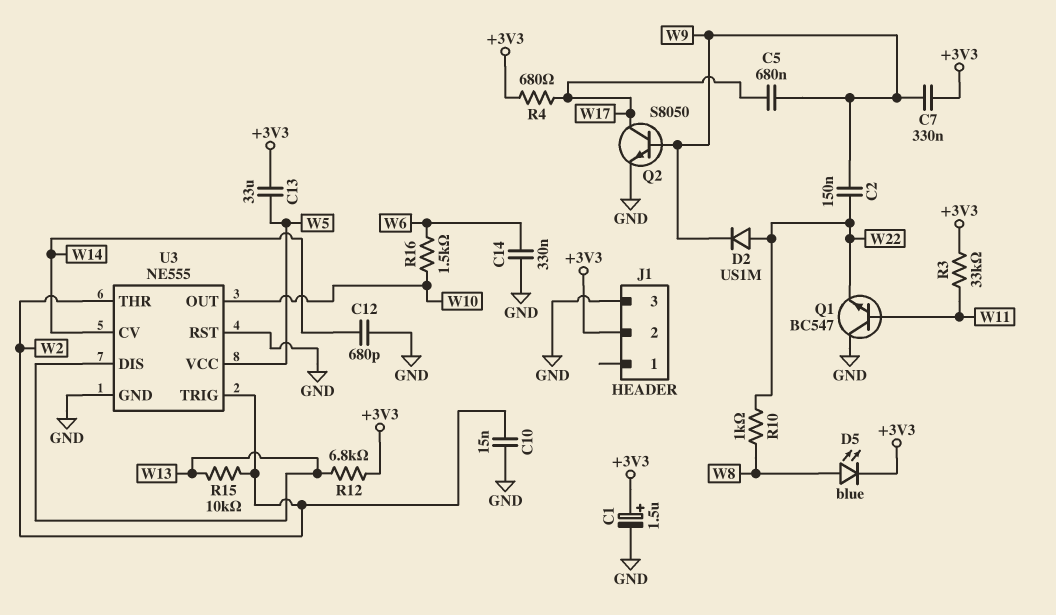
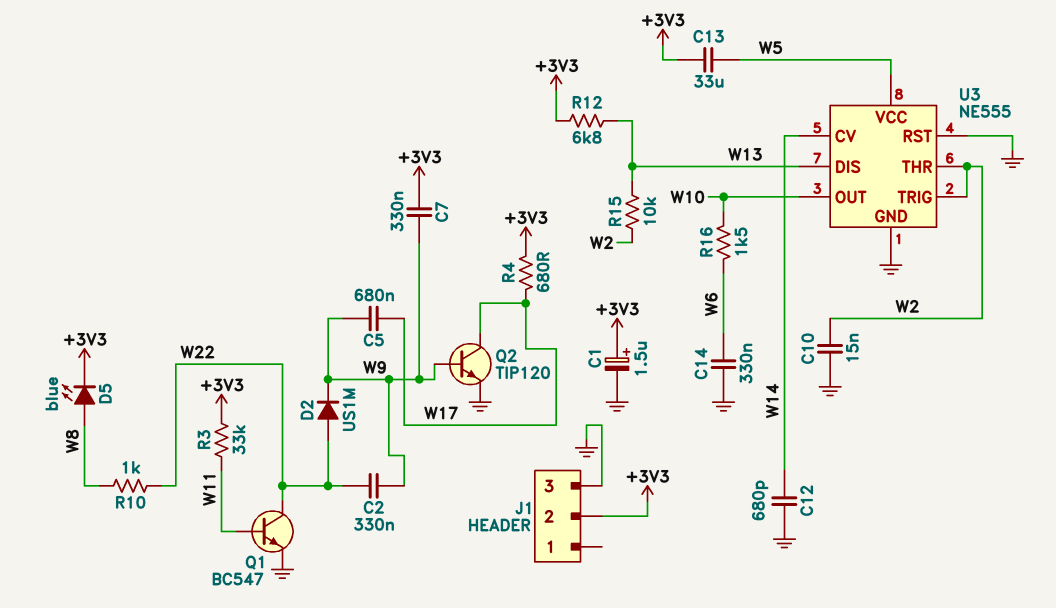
C2: 150nF (W9, W22) -> 330nF (W9, W22)
Q1: NPN BC547 (B W11, C GND, E W22) -> NPN BC547 (B W11, C W22, E GND)
Q2: NPN S8050 (B W9, C W17, E GND) -> NPN TIP120 (B W9, C W17, E GND)

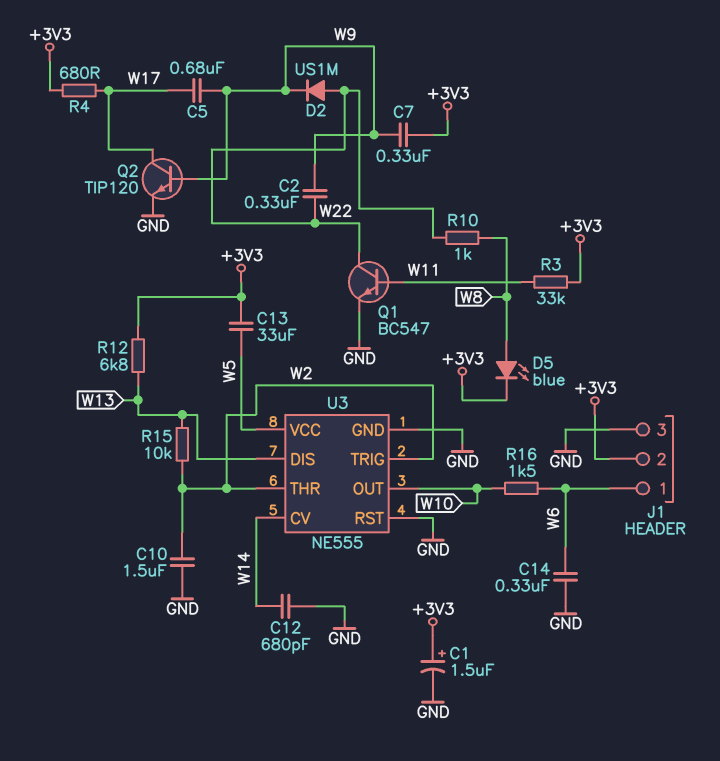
C10: 15nF (GND, W2) -> 1.5uF (GND, W2)
J1 pin 1: none -> W6

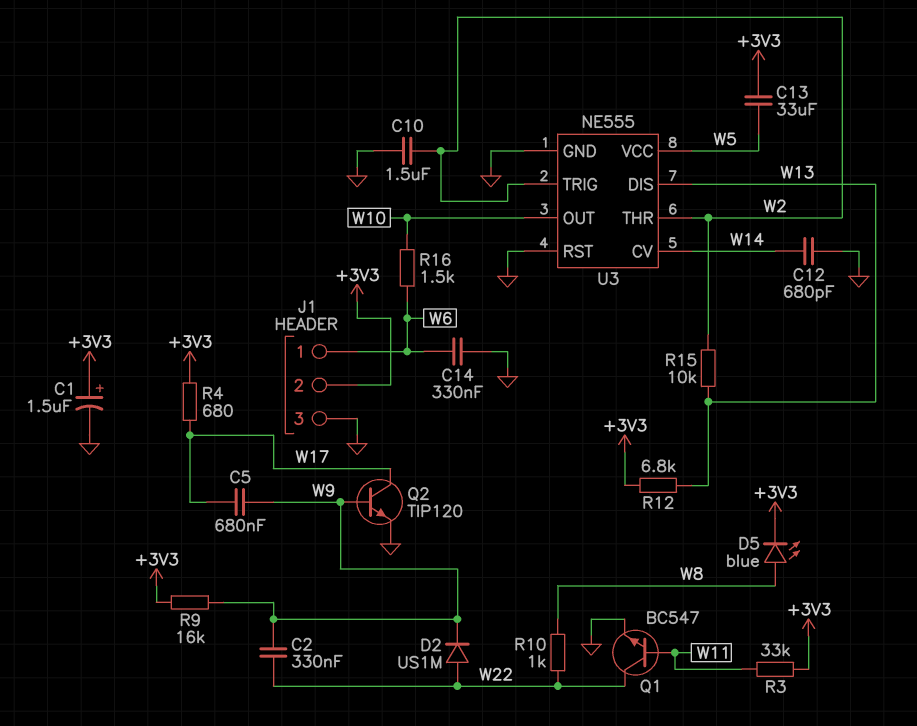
C7: 330nF (+3V3, W9) -> none
R9: none -> 16k (+3V3, W9)

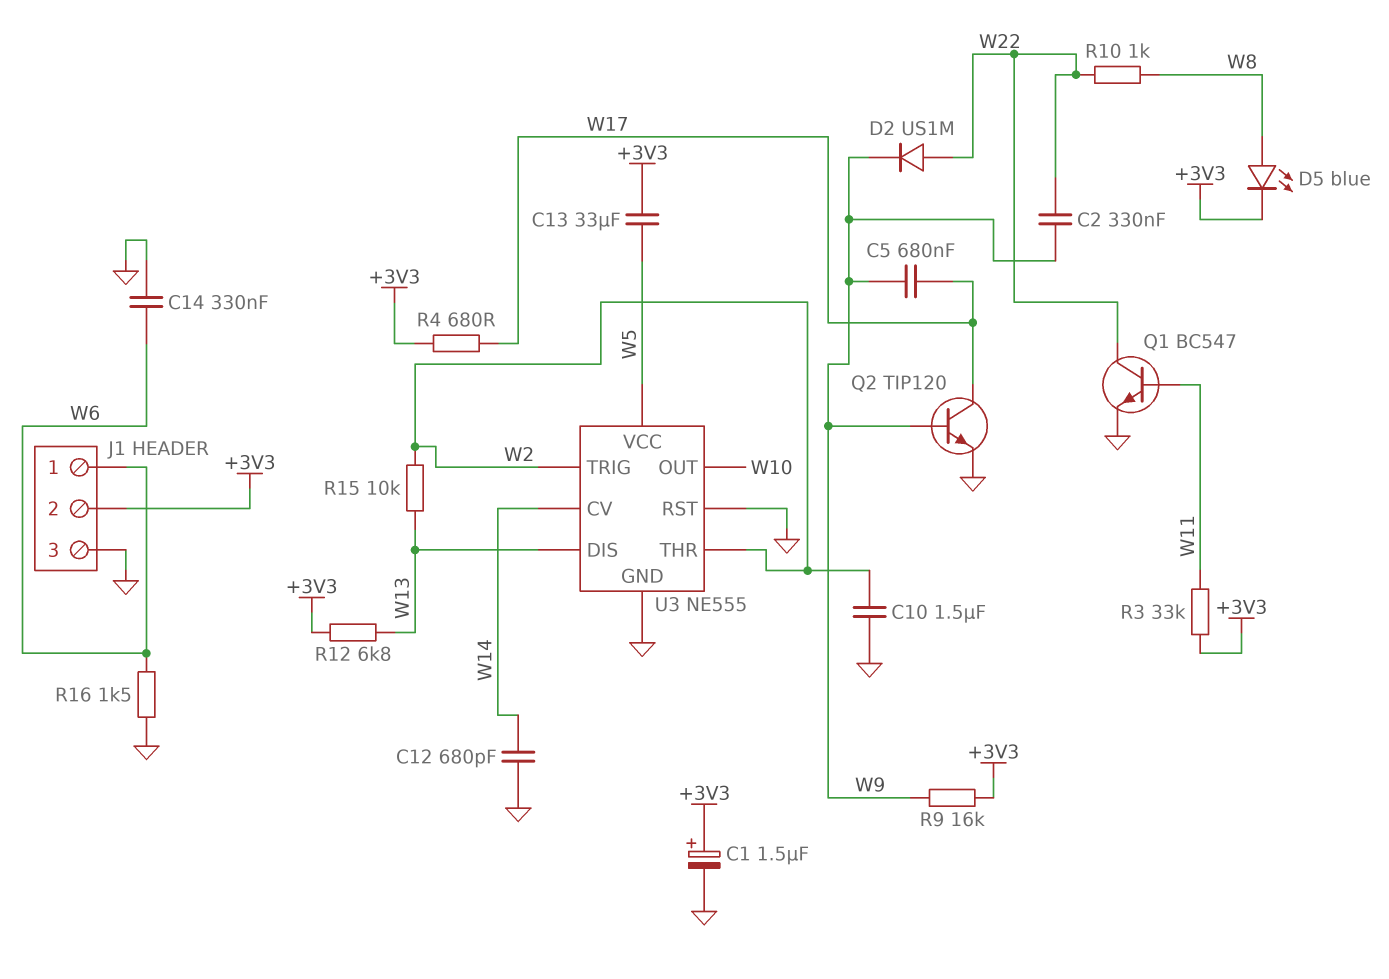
R16: 1.5k (W6, W10) -> 1.5k (GND, W6)

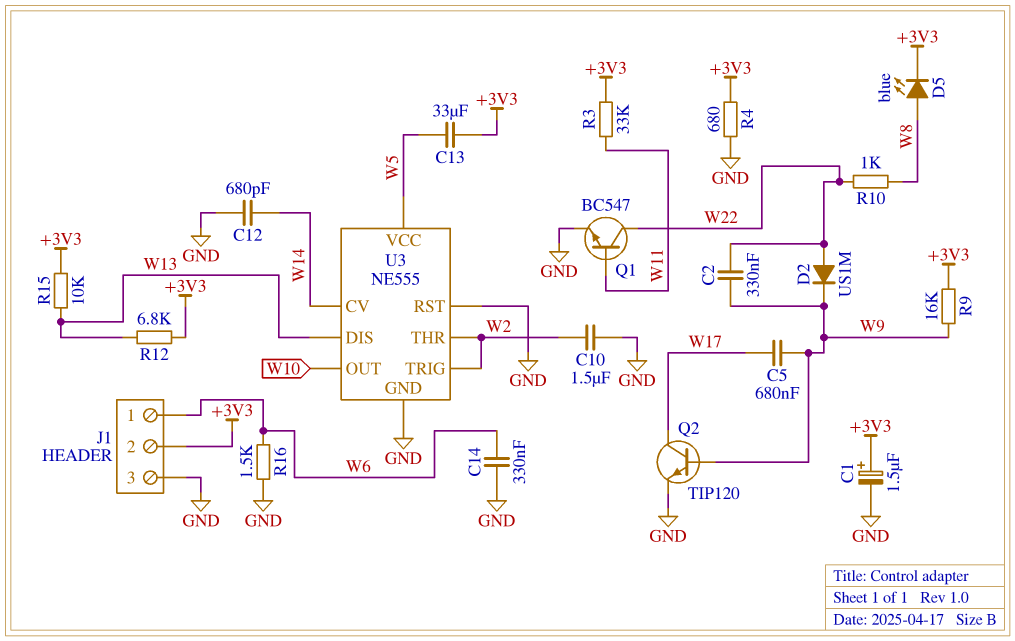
R4: 680 (+3V3, W17) -> 680 (+3V3, GND)
R15: 10k (W2, W13) -> 10k (+3V3, W13)

